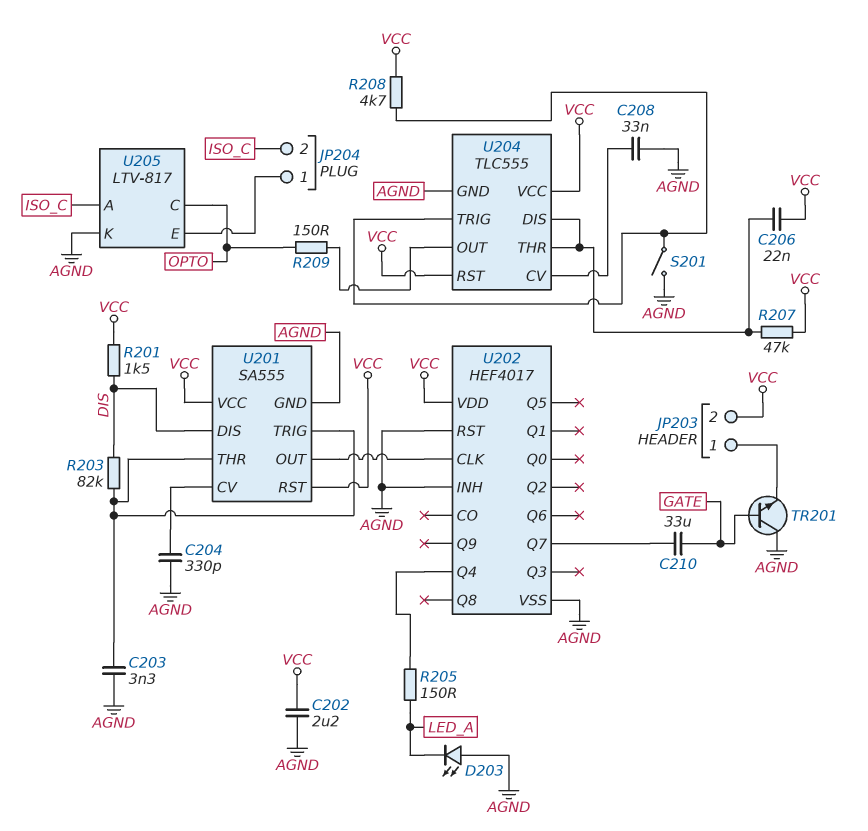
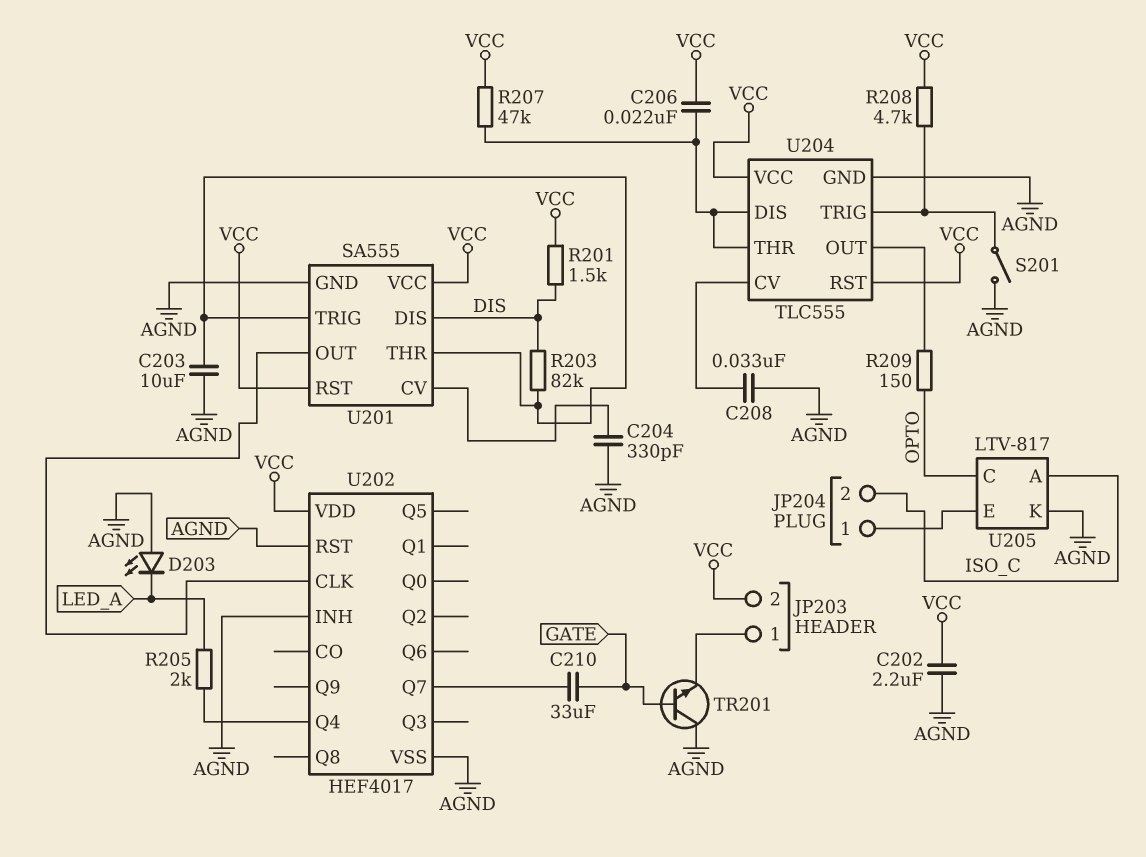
C203: 3.3nF (AGND, U201/THR) -> 10uF (AGND, U201/THR)
R205: 150 (LED_A, U202/Q4) -> 2k (LED_A, U202/Q4)

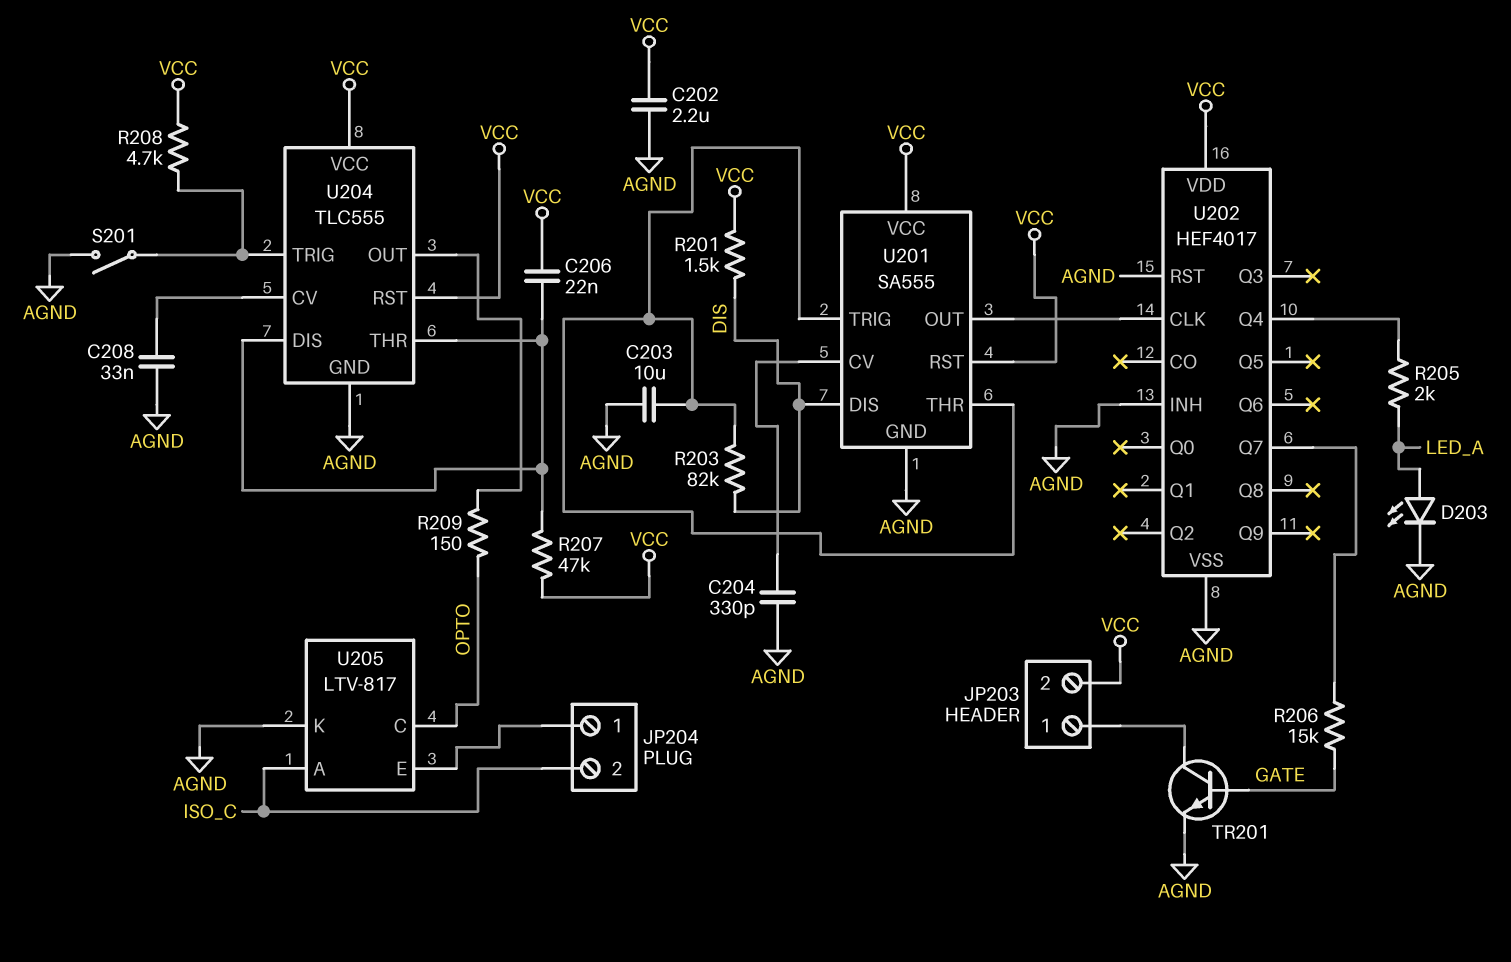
C210: 33uF (GATE, U202/Q7) -> none
D203: LED (A AGND, K LED_A) -> LED (A LED_A, K AGND)
R206: none -> 15k (GATE, U202/Q7)
TR201: NPN (B GATE, C AGND, E JP203/1) -> NPN (B GATE, C JP203/1, E AGND)

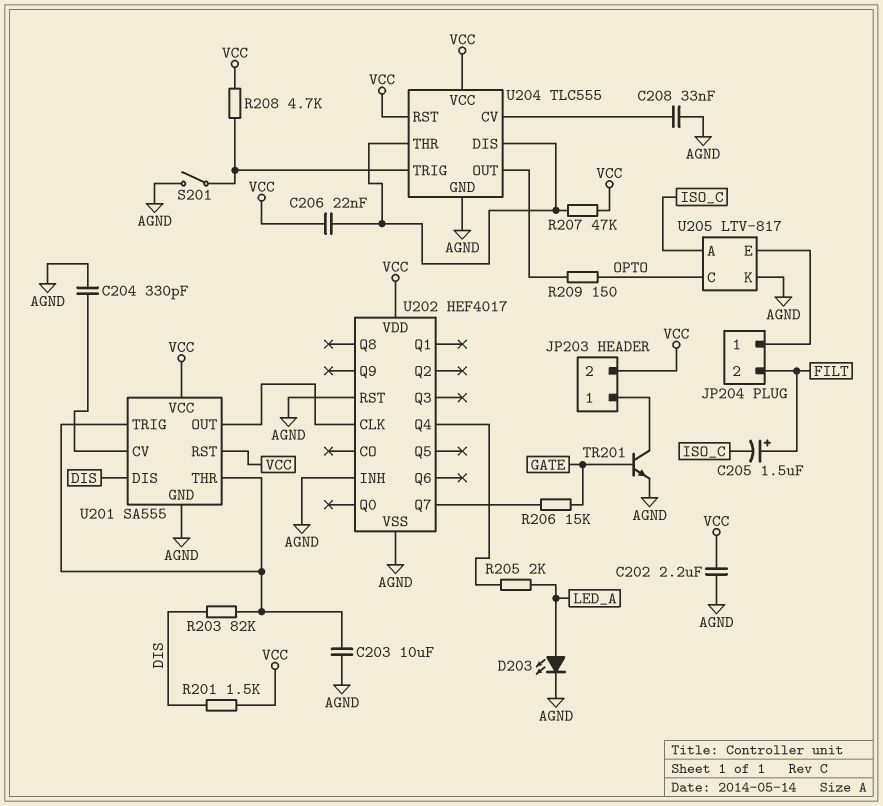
C205: none -> 1.5uF (plus FILT, minus ISO_C)
JP204 pin 2: ISO_C -> FILT

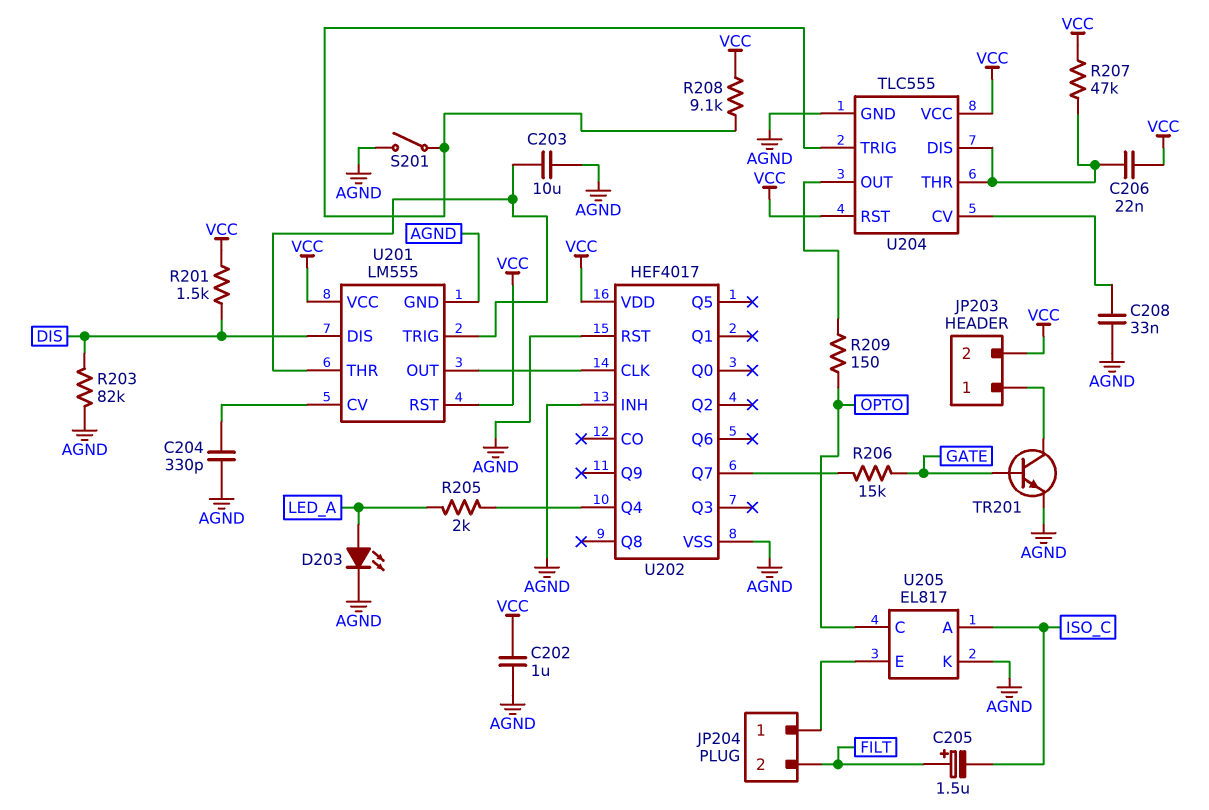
C202: 2.2uF (AGND, VCC) -> 1uF (AGND, VCC)
R203: 82k (DIS, U201/THR) -> 82k (AGND, DIS)
R208: 4.7k (U204/TRIG, VCC) -> 9.1k (U204/TRIG, VCC)
U201: SA555 -> LM555
U205: LTV-817 -> EL817

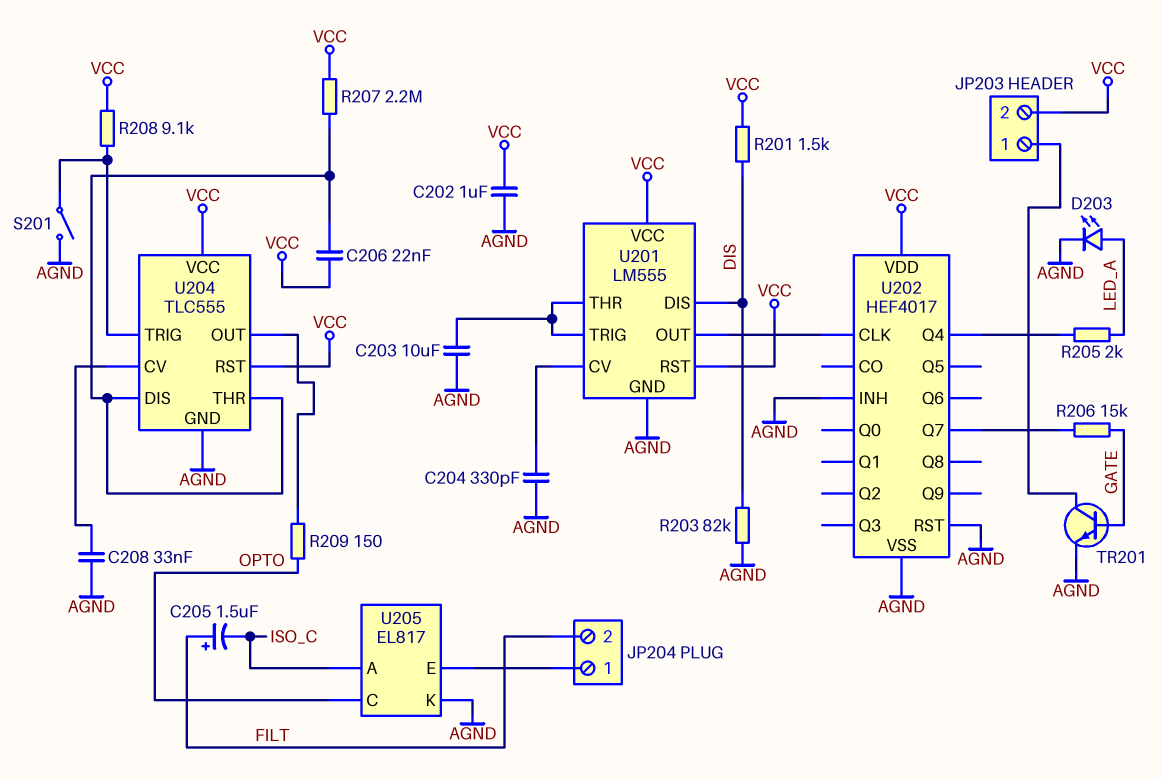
R207: 47k (U204/DIS, VCC) -> 2.2M (U204/DIS, VCC)

